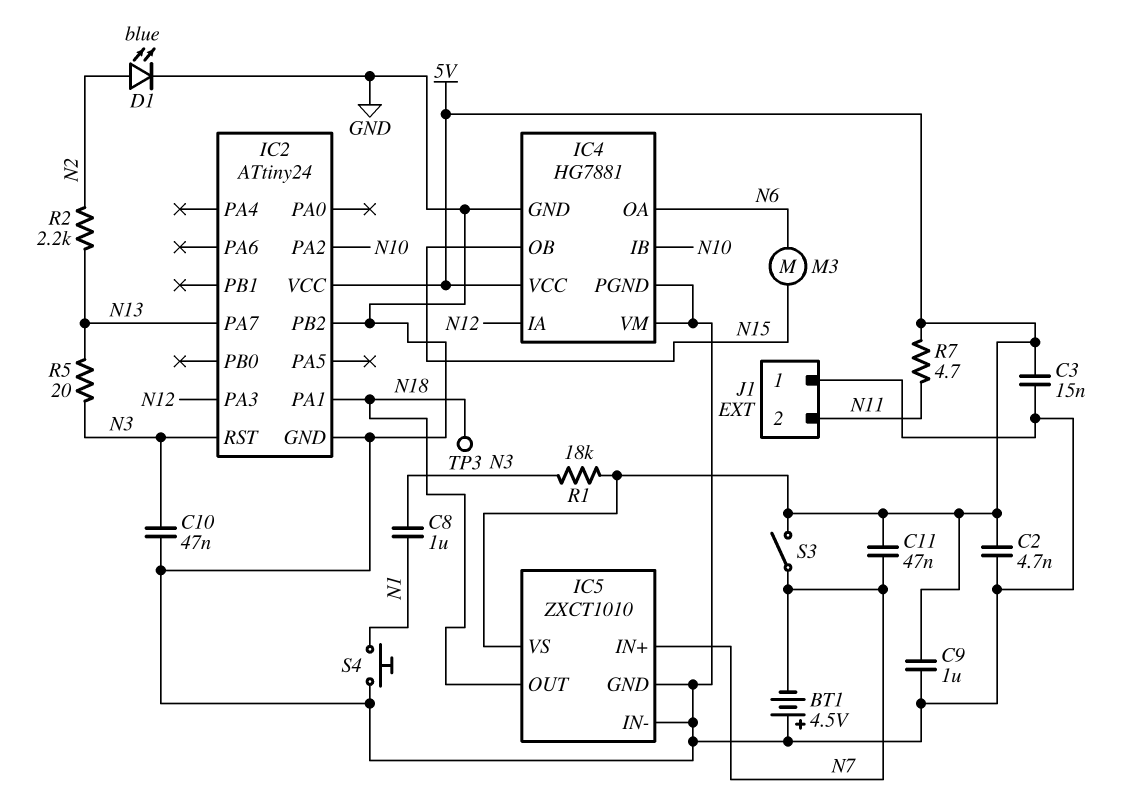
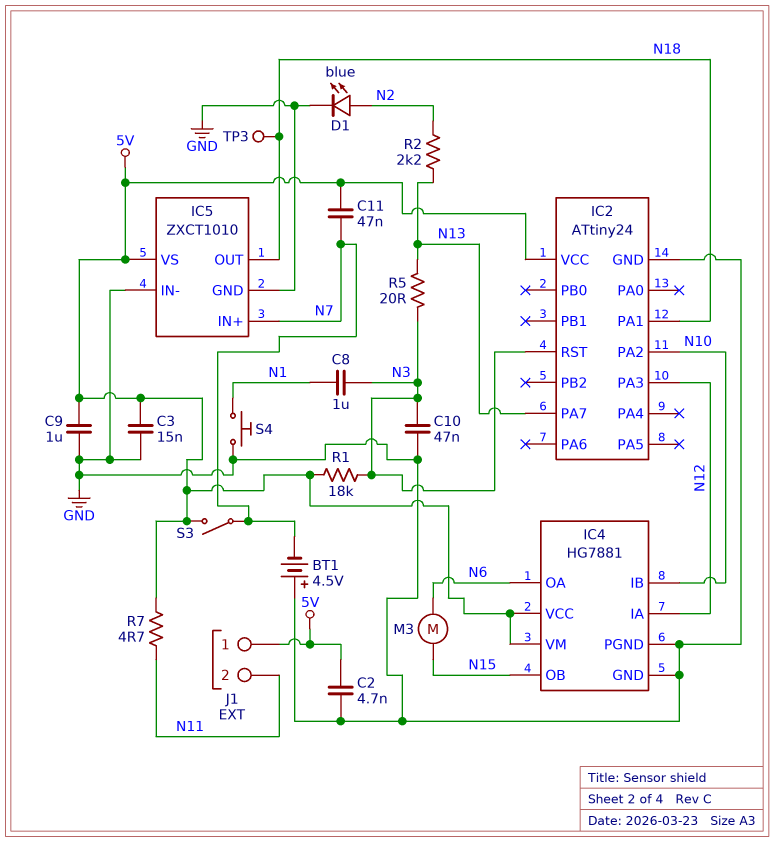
IC2 pin PB2: GND -> none
IC4 pin VM: GND -> 5V
J1 pin 1: GND -> 5V

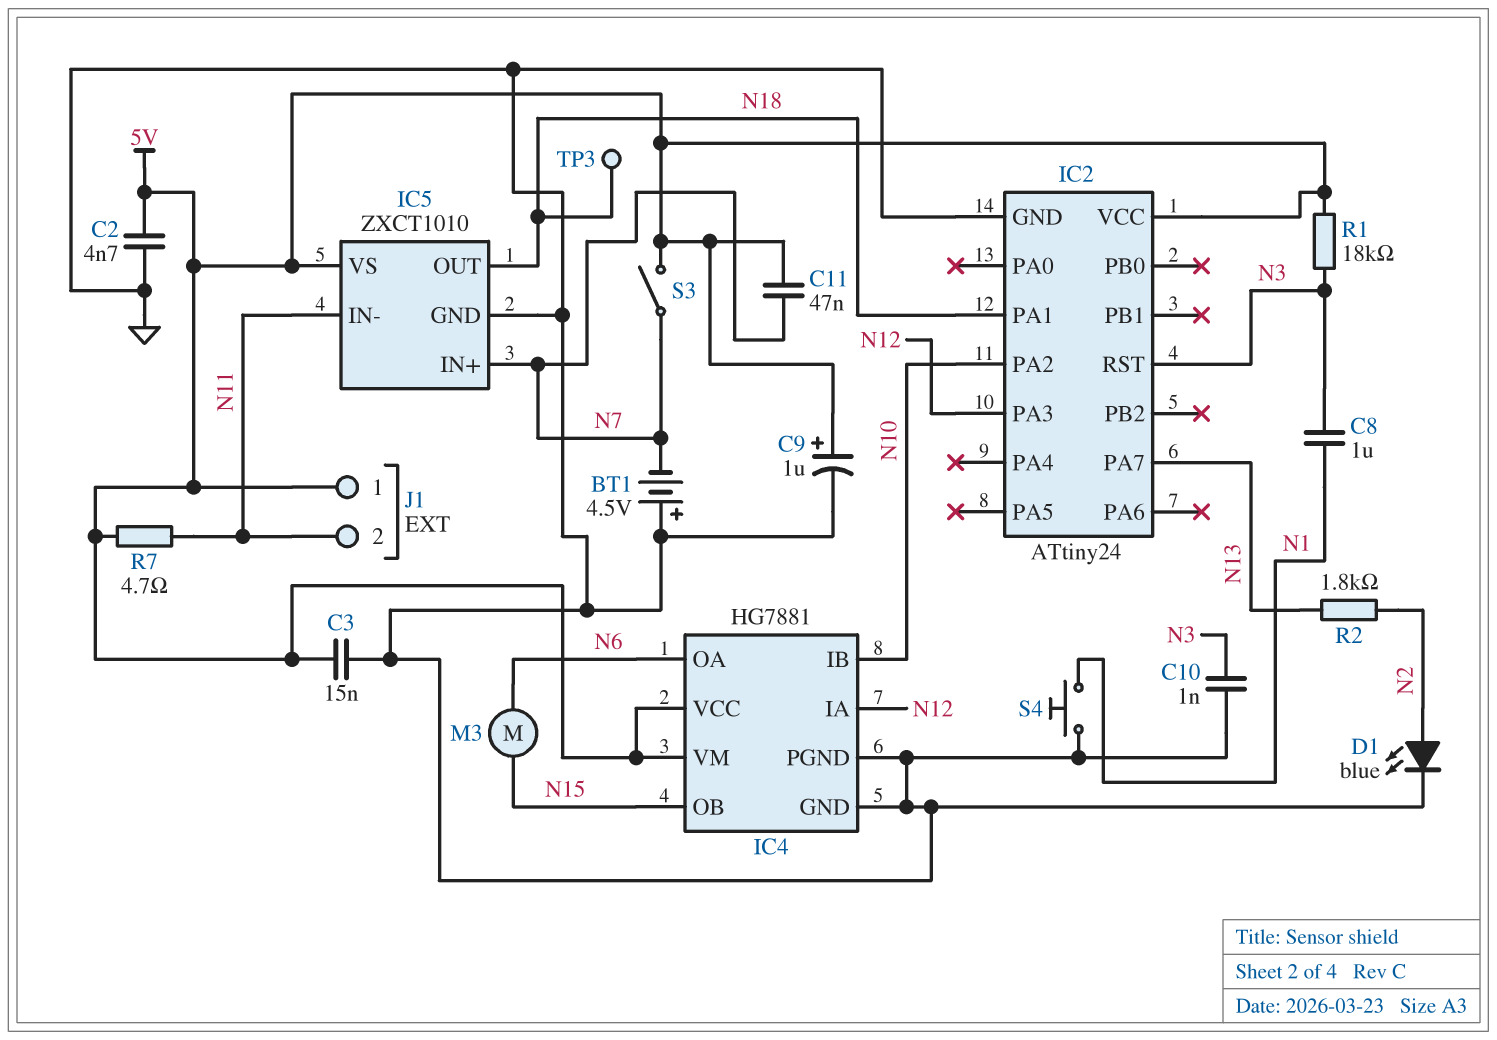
C9: 1uF (5V, GND) -> 1uF (plus 5V, minus GND)
C10: 47nF (GND, N3) -> 1nF (GND, N3)
IC5 pin IN-: GND -> N11
R2: 2.2k (N2, N13) -> 1.8k (N2, N13)
R5: 20 (N3, N13) -> none

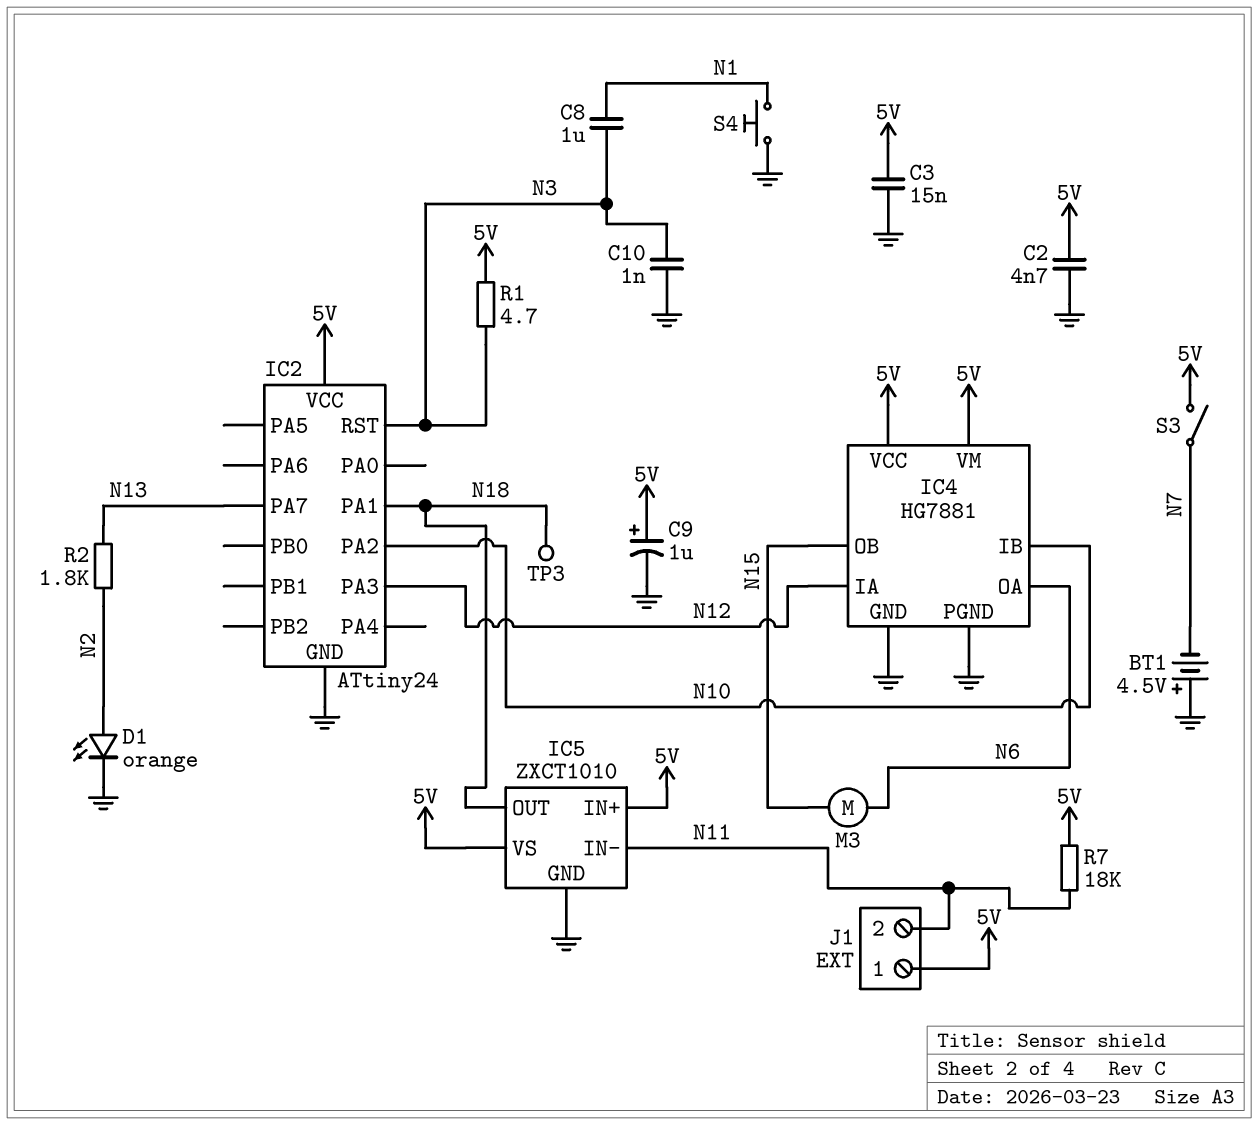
C11: 47nF (5V, N7) -> none
D1: LED blue (A N2, K GND) -> LED orange (A N2, K GND)
IC5 pin IN+: N7 -> 5V
R1: 18k (5V, N3) -> 4.7 (5V, N3)
R7: 4.7 (5V, N11) -> 18k (5V, N11)

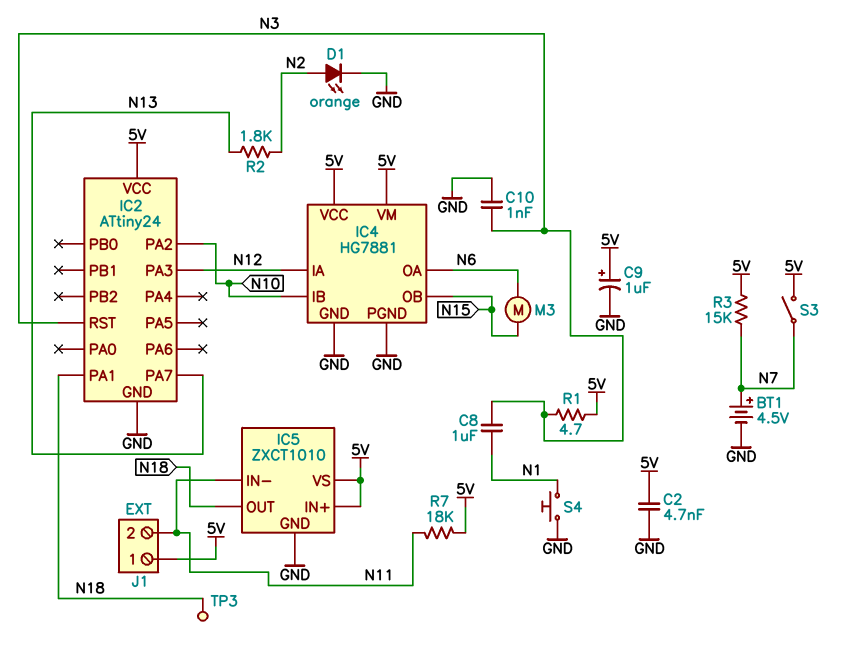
BT1: 4.5V (plus GND, minus N7) -> 4.5V (plus N7, minus GND)
C3: 15nF (5V, GND) -> none
R3: none -> 15k (5V, N7)

